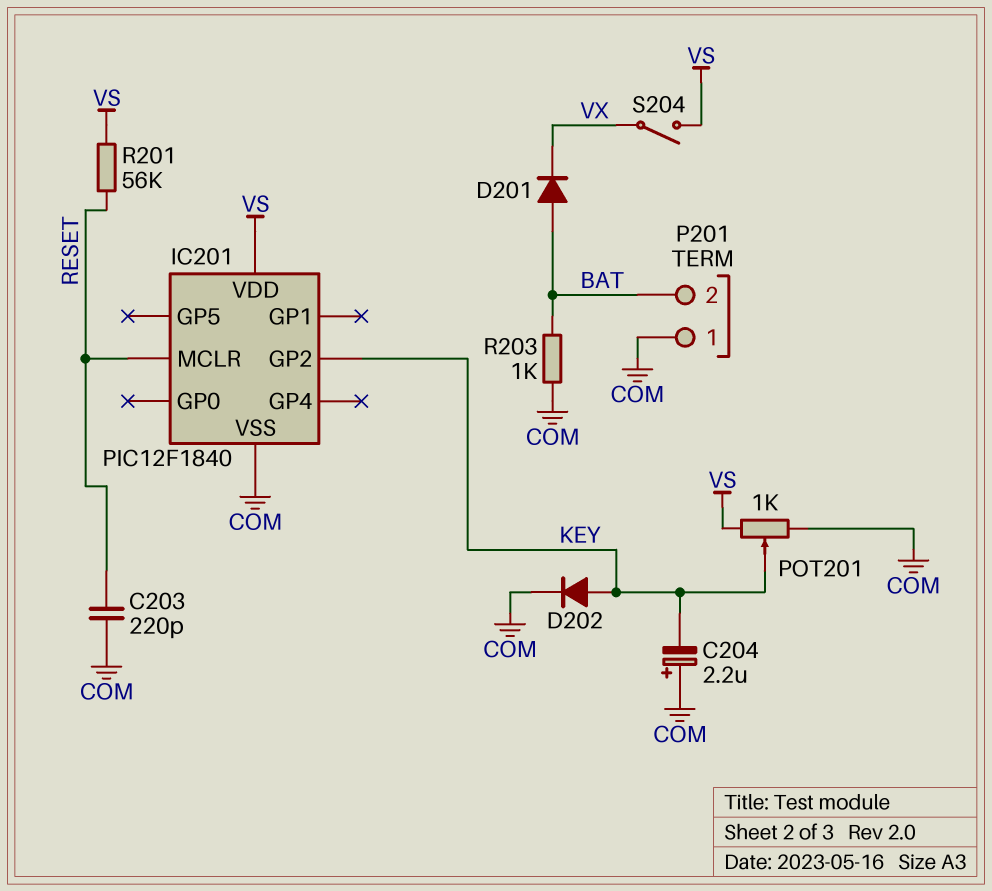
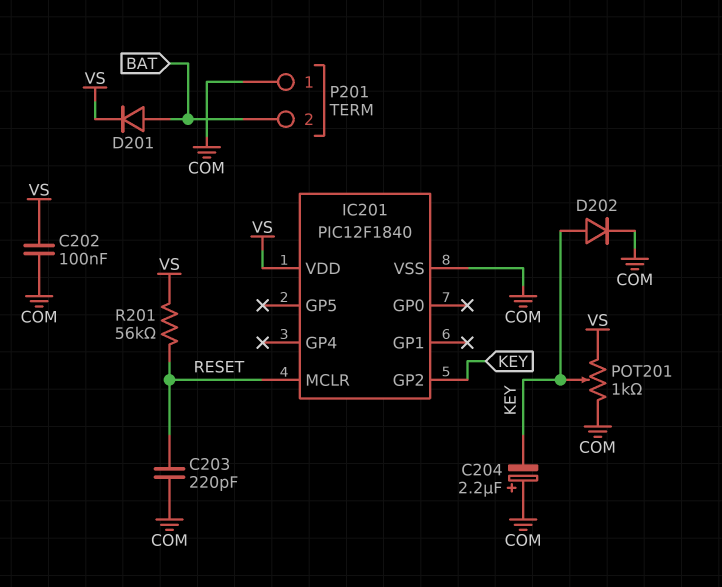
C202: none -> 100nF (COM, VS)
D201: diode (A BAT, K VX) -> diode (A BAT, K VS)
R203: 1k (BAT, COM) -> none
S204: switch (VS, VX) -> none

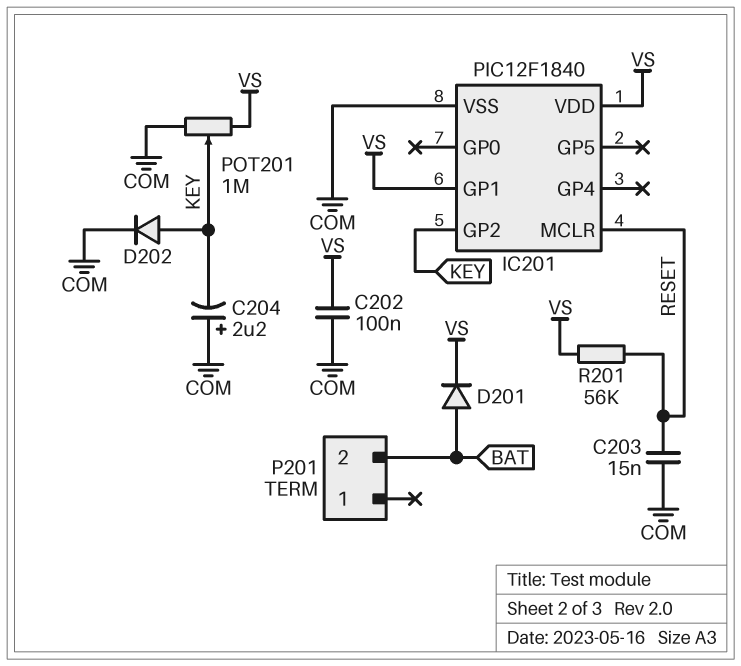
C203: 220pF (COM, RESET) -> 15nF (COM, RESET)
IC201 pin GP1: none -> VS
P201 pin 1: COM -> none
POT201: 1k (COM, VS, wiper KEY) -> 1M (COM, VS, wiper KEY)

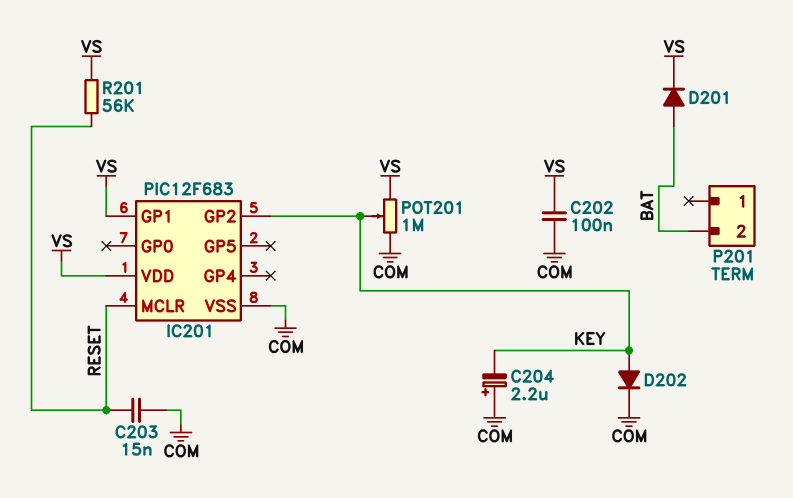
IC201: PIC12F1840 -> PIC12F683

